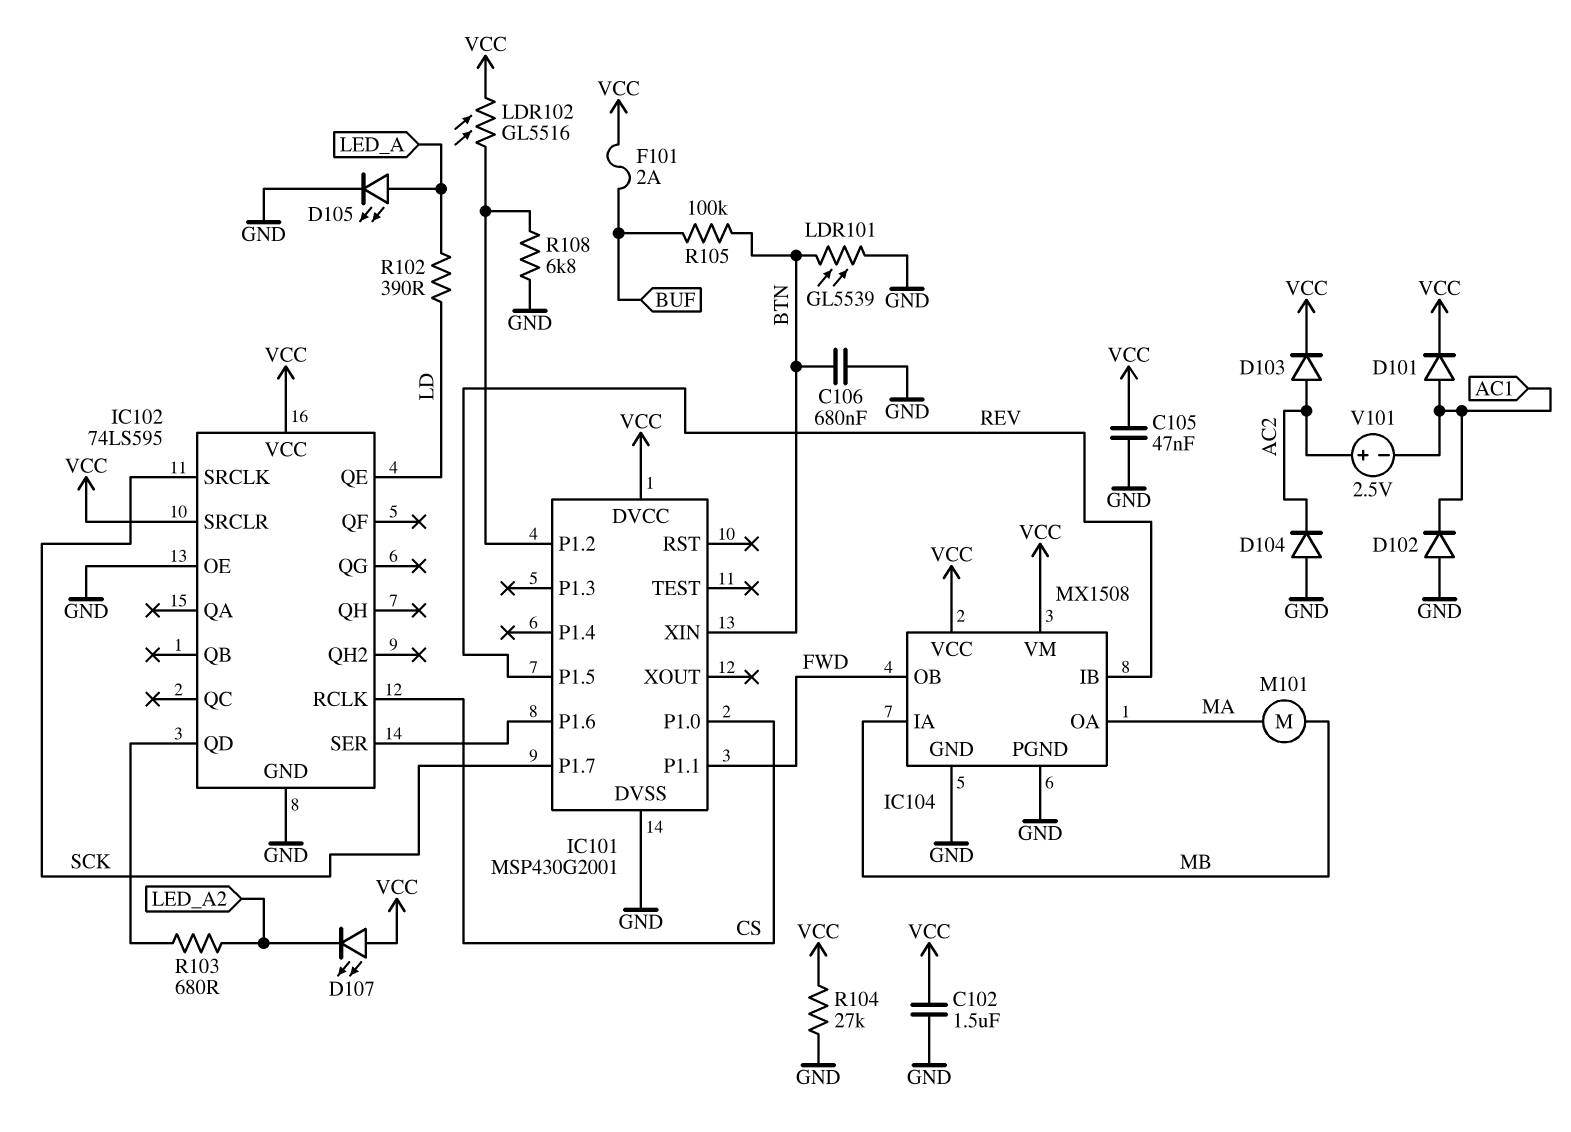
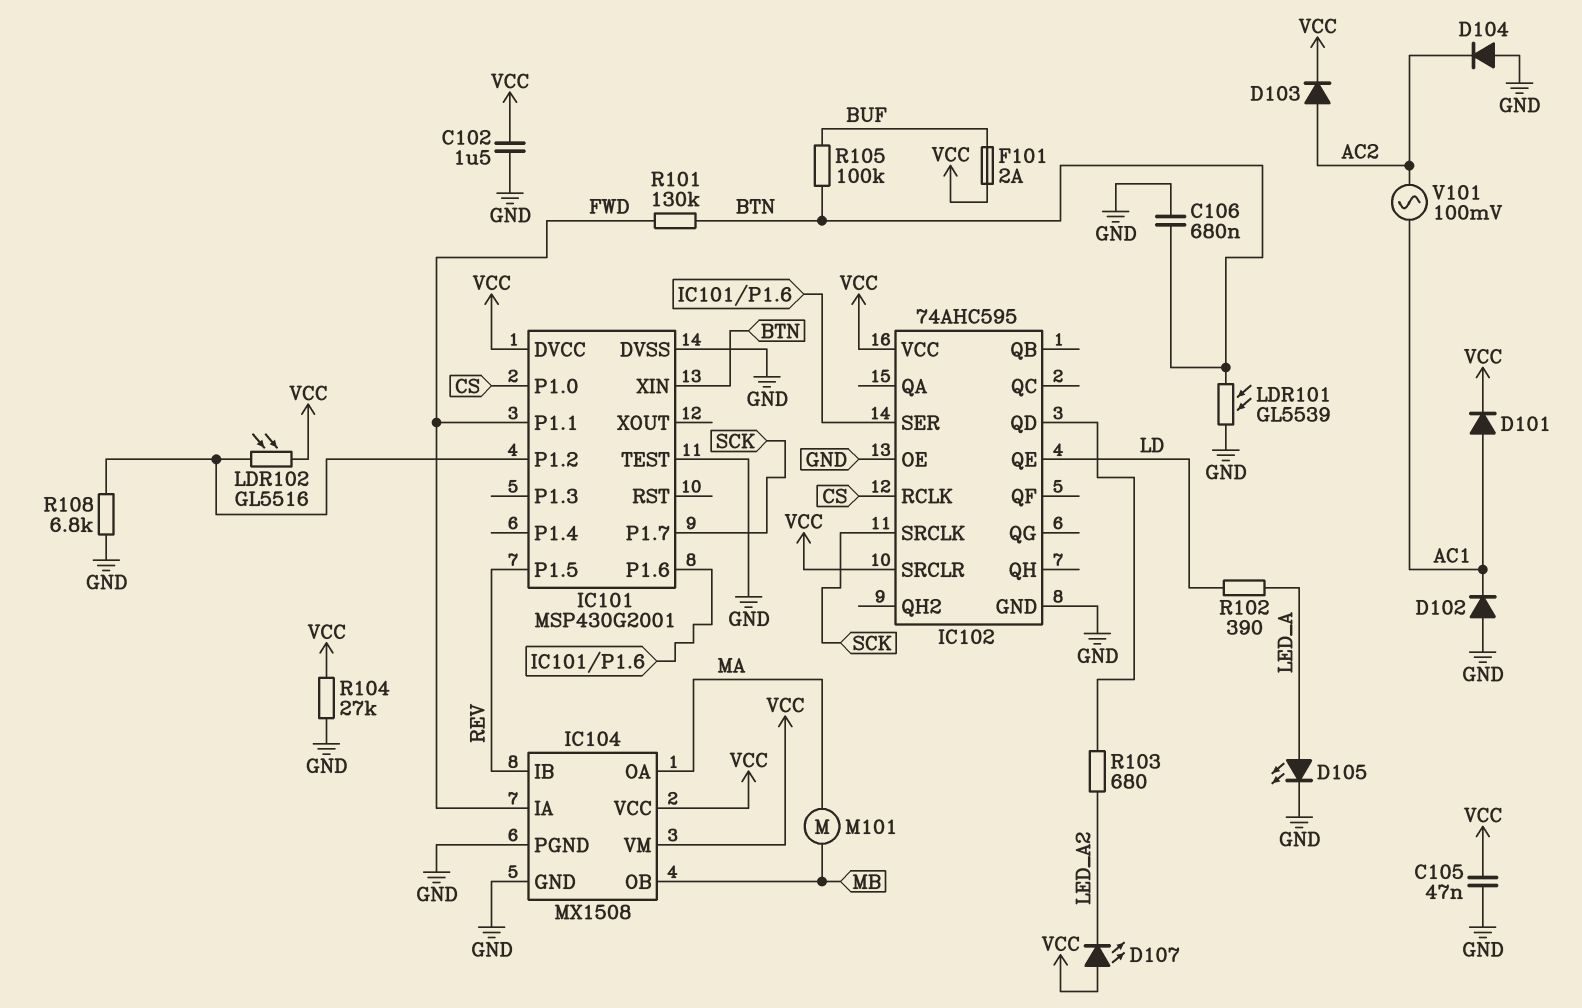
IC101 pin TEST: none -> GND
IC102: 74LS595 -> 74AHC595
IC104 pin IA: MB -> FWD
IC104 pin OB: FWD -> MB
R101: none -> 130k (BTN, FWD)
V101: 2.5V (plus AC2, minus AC1) -> AC 100mV (AC1, AC2)

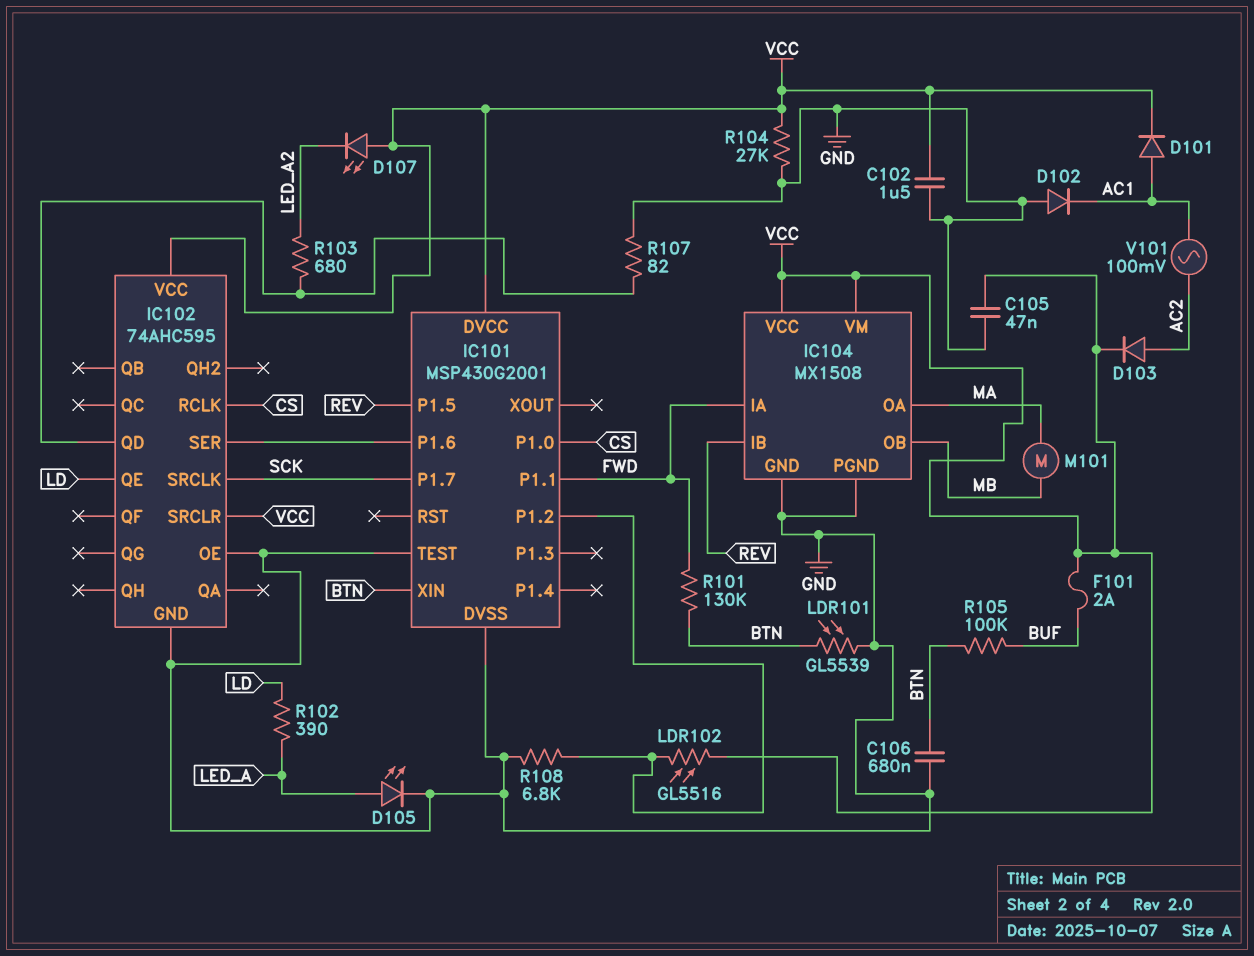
D104: diode (A GND, K AC2) -> none
R107: none -> 82 (GND, IC102/QD)

